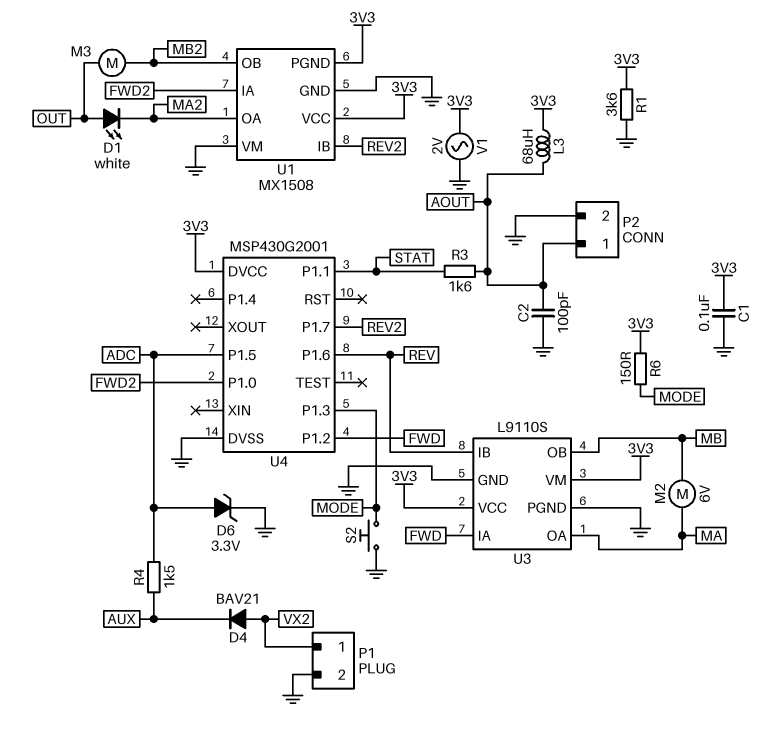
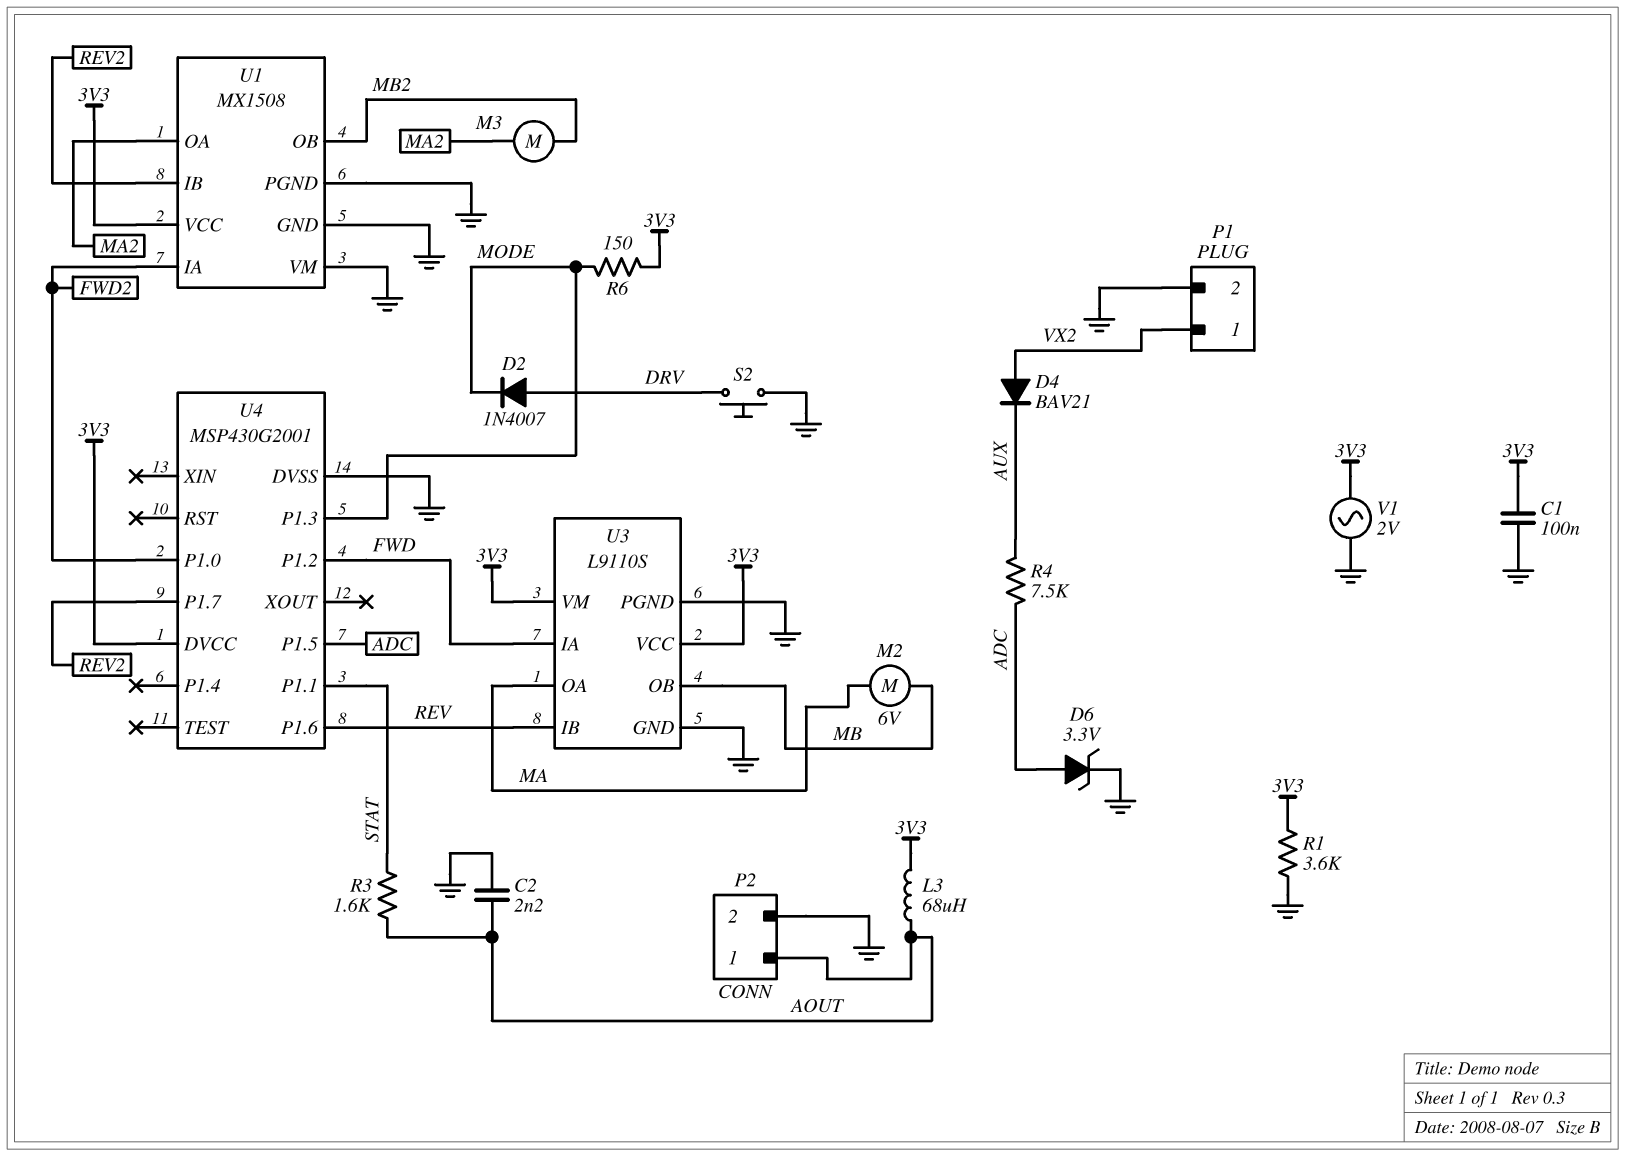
C2: 100pF (AOUT, GND) -> 2.2nF (AOUT, GND)
D1: LED white (A OUT, K MA2) -> none
D2: none -> diode 1N4007 (A DRV, K MODE)
M3: motor (MB2, OUT) -> motor (MA2, MB2)
R4: 1.5k (ADC, AUX) -> 7.5k (ADC, AUX)
S2: button (GND, MODE) -> button (DRV, GND)
U1 pin PGND: 3V3 -> GND

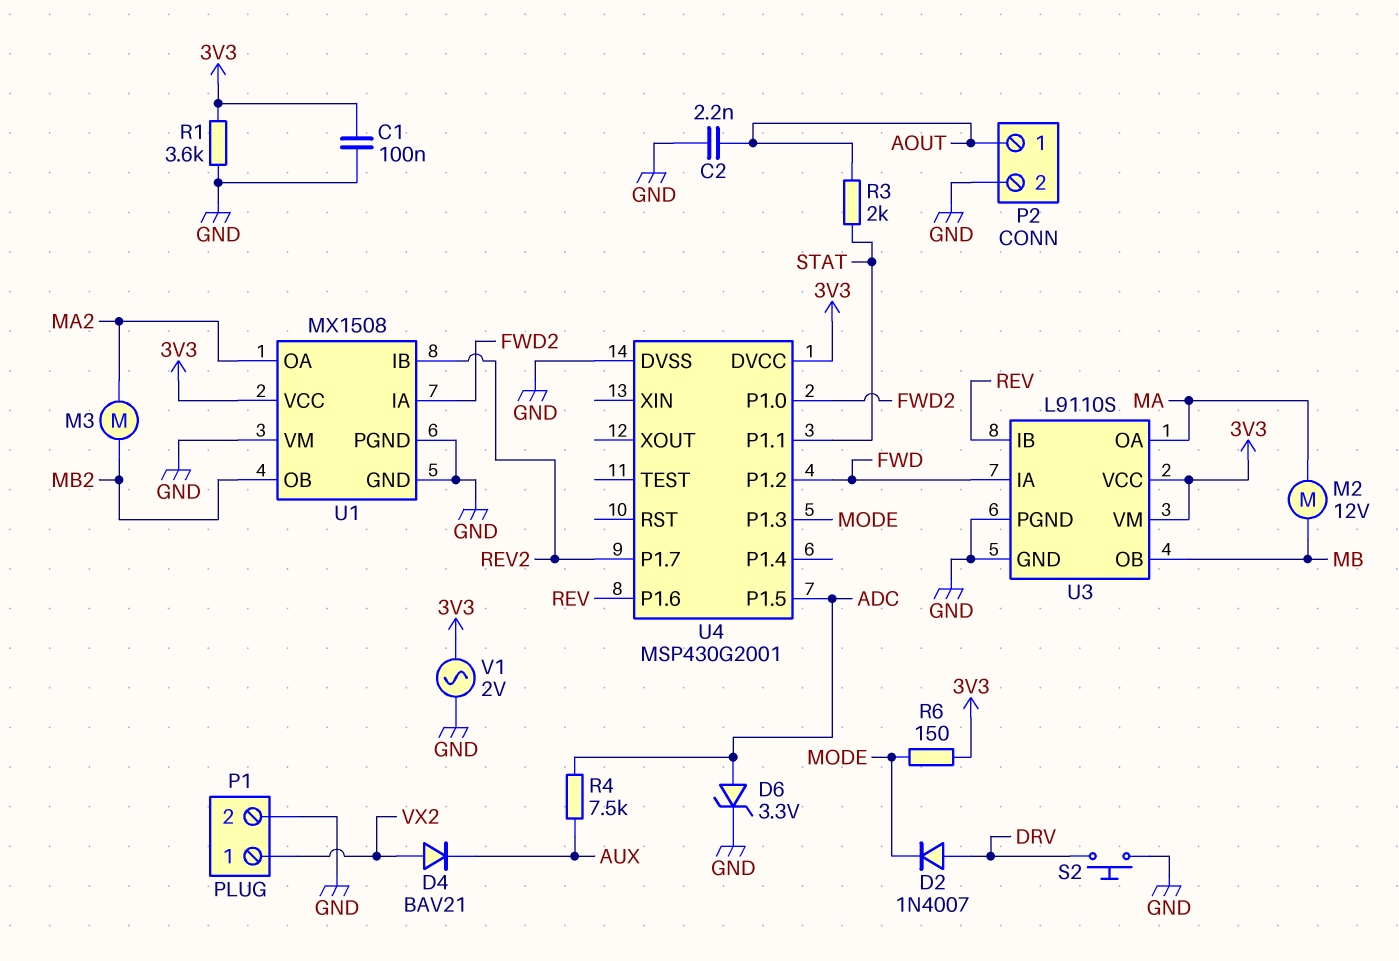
L3: 68uH (3V3, AOUT) -> none
M2: motor 6V (MA, MB) -> motor 12V (MA, MB)
R3: 1.6k (AOUT, STAT) -> 2k (AOUT, STAT)

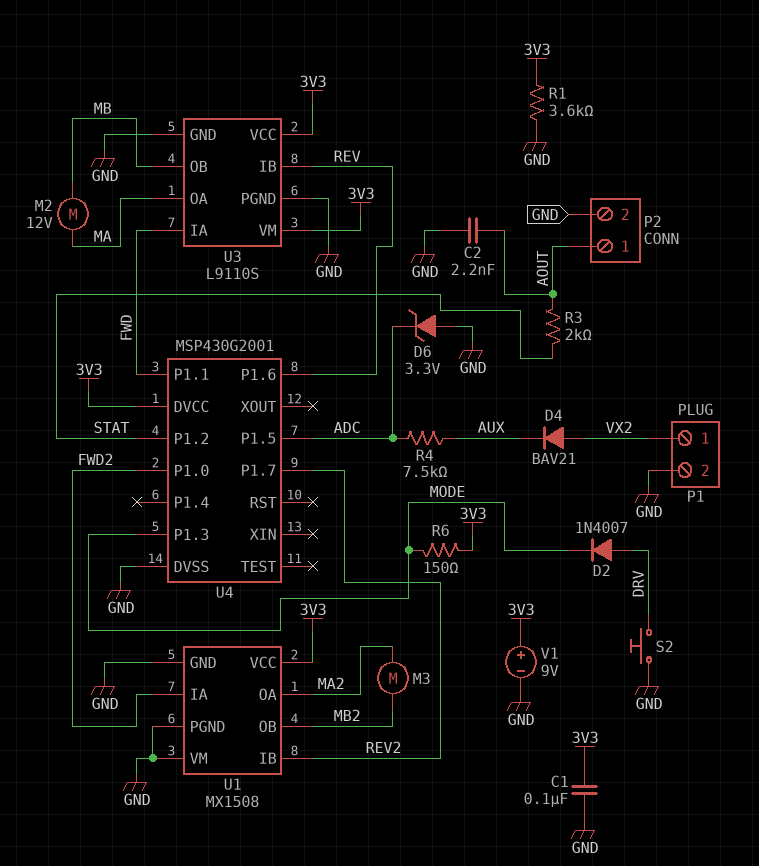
D6: zener 3.3V (A ADC, K GND) -> zener 3.3V (A GND, K ADC)
U4 pin P1.1: STAT -> FWD
U4 pin P1.2: FWD -> STAT
V1: AC 2V (3V3, GND) -> 9V (plus 3V3, minus GND)

